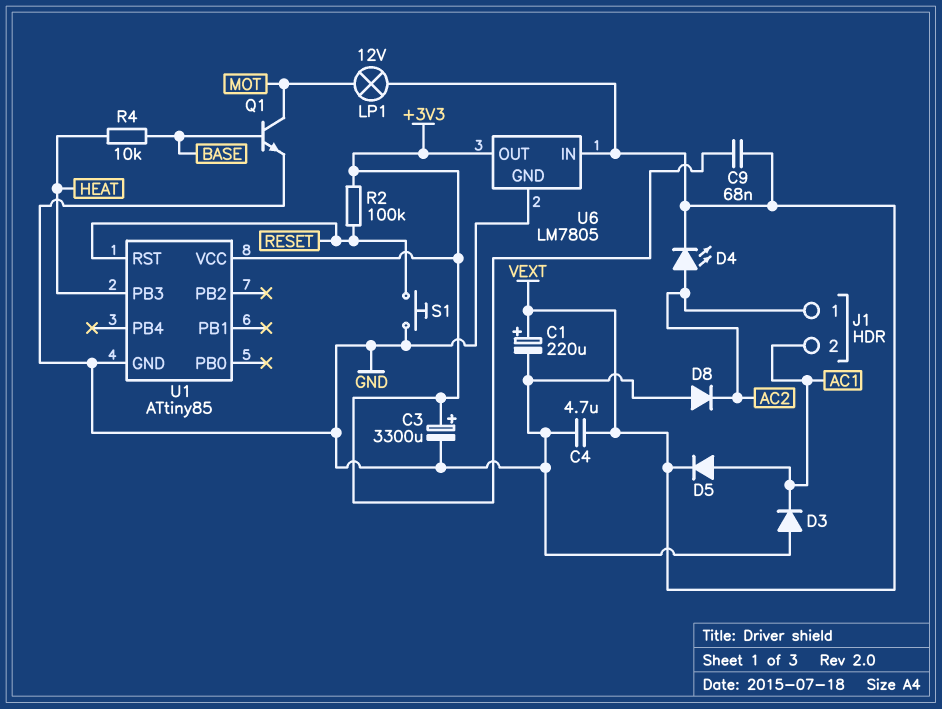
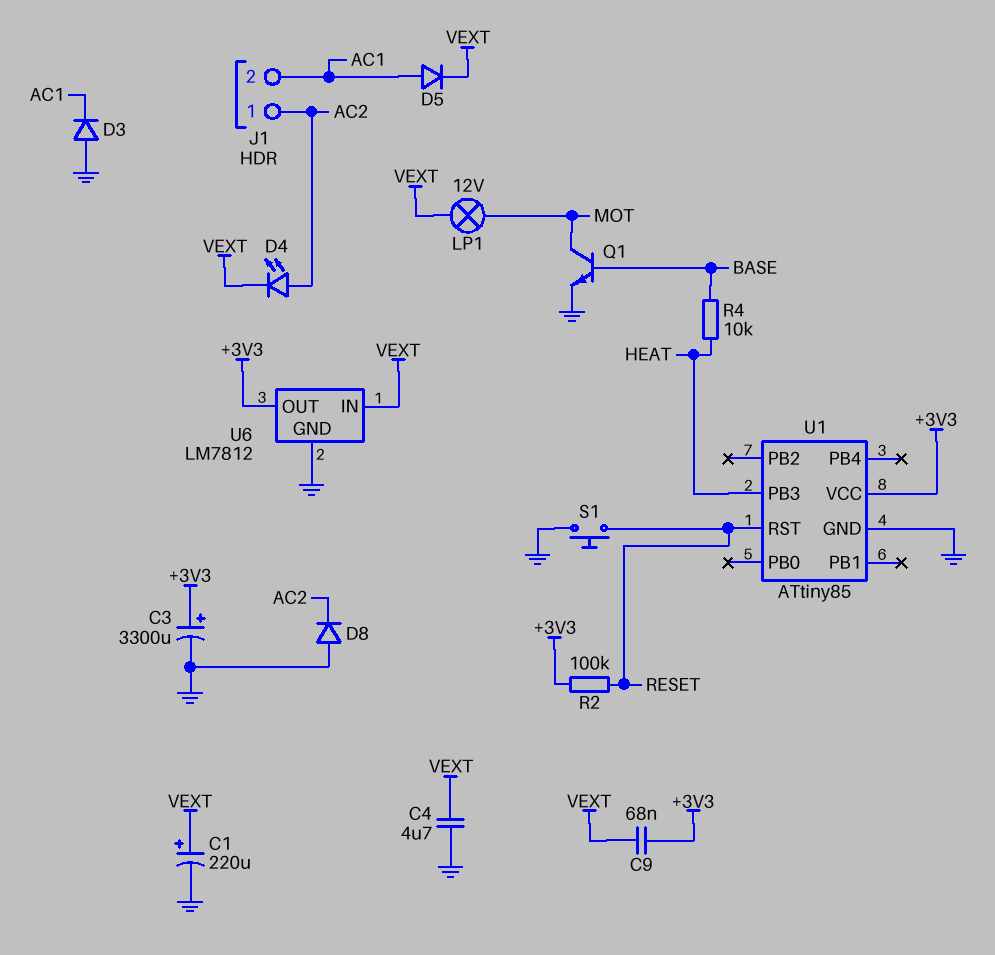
U6: LM7805 -> LM7812

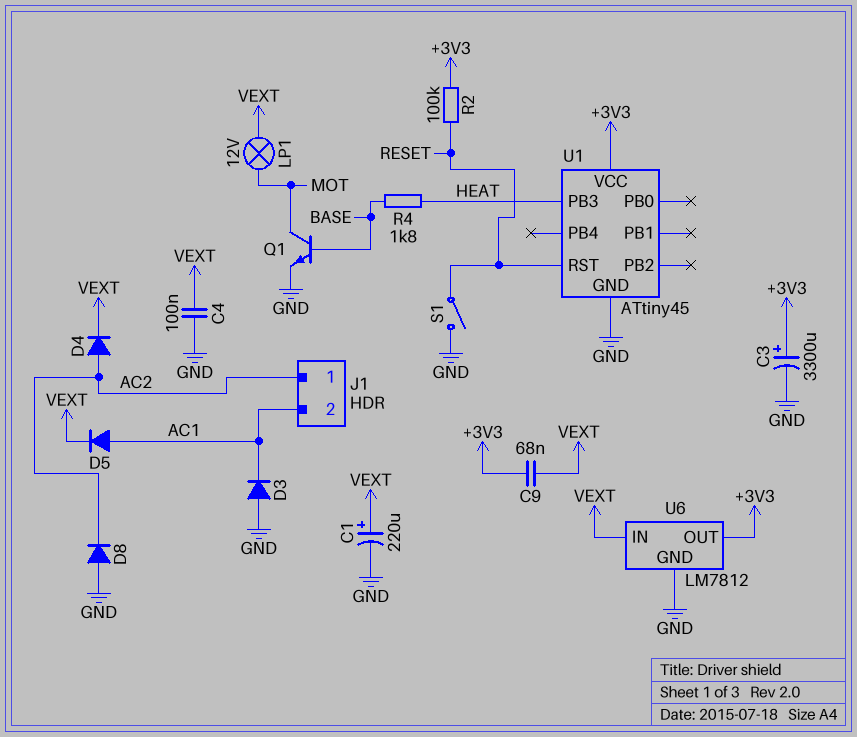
C4: 4.7uF (GND, VEXT) -> 100nF (GND, VEXT)
D4: LED (A AC2, K VEXT) -> diode (A AC2, K VEXT)
R4: 10k (BASE, HEAT) -> 1.8k (BASE, HEAT)
S1: button (GND, RESET) -> switch (GND, RESET)
U1: ATtiny85 -> ATtiny45

